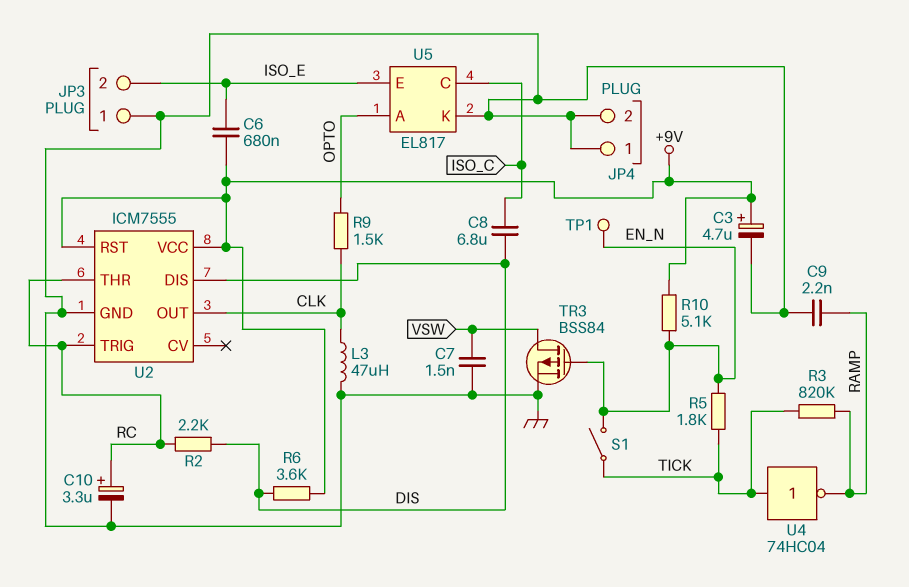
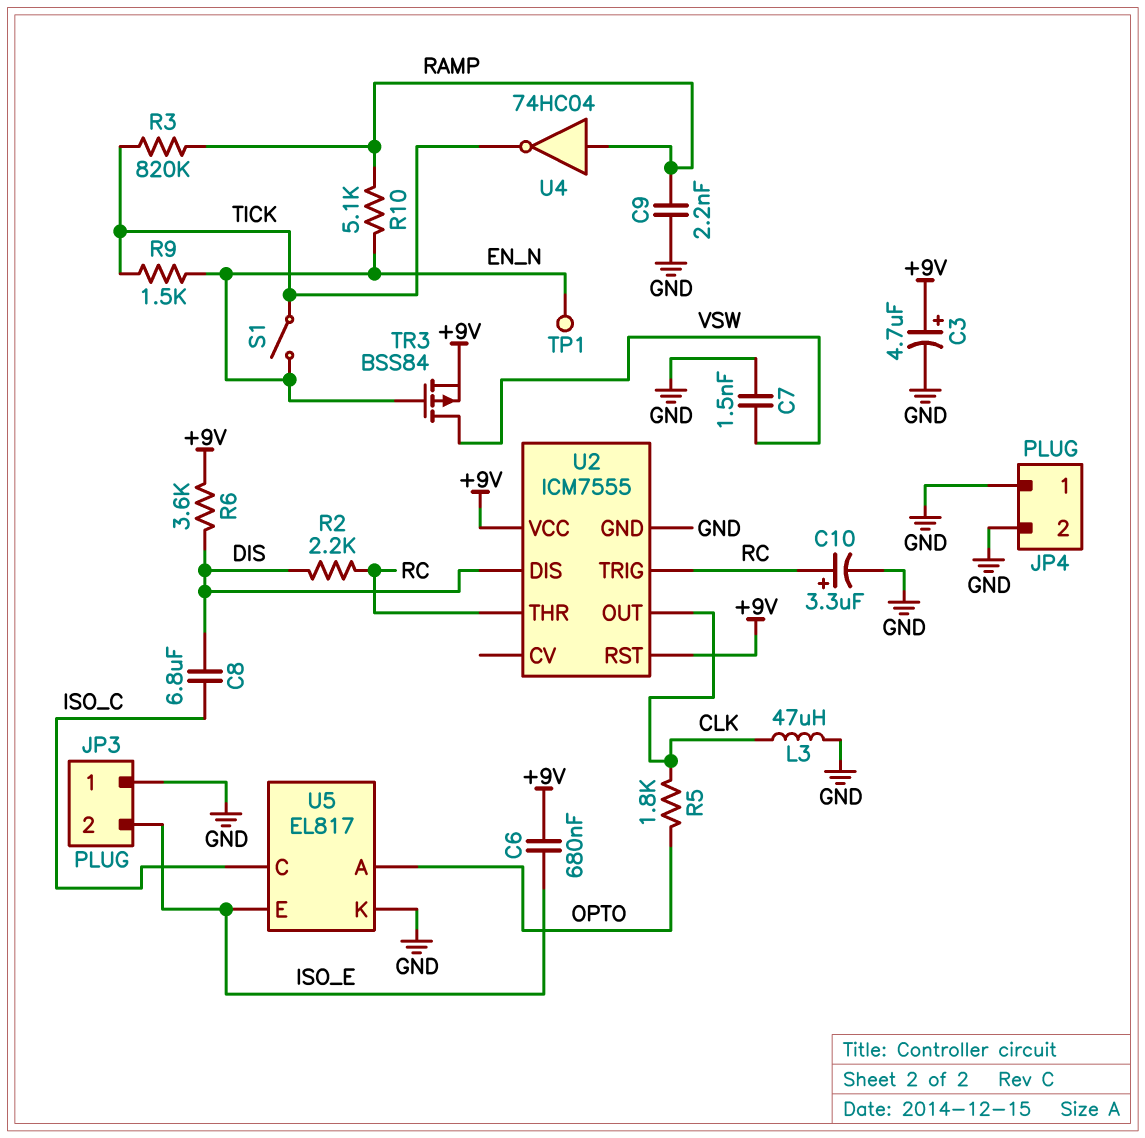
R5: 1.8k (EN_N, TICK) -> 1.8k (CLK, OPTO)
R9: 1.5k (CLK, OPTO) -> 1.5k (EN_N, TICK)
R10: 5.1k (+9V, EN_N) -> 5.1k (EN_N, RAMP)
TR3: PMOS BSS84 (G EN_N, D VSW, S GND) -> PMOS BSS84 (G EN_N, D VSW, S +9V)
U4: NOT 74HC04 (in TICK, out RAMP) -> NOT 74HC04 (in RAMP, out TICK)

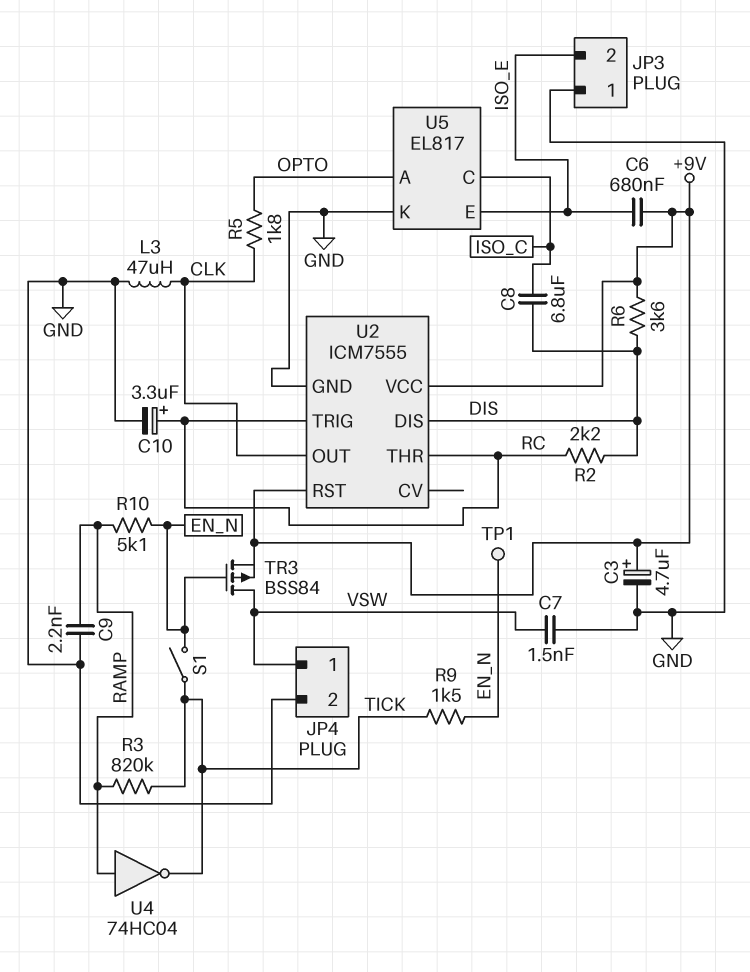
JP4 pin 1: GND -> VSW

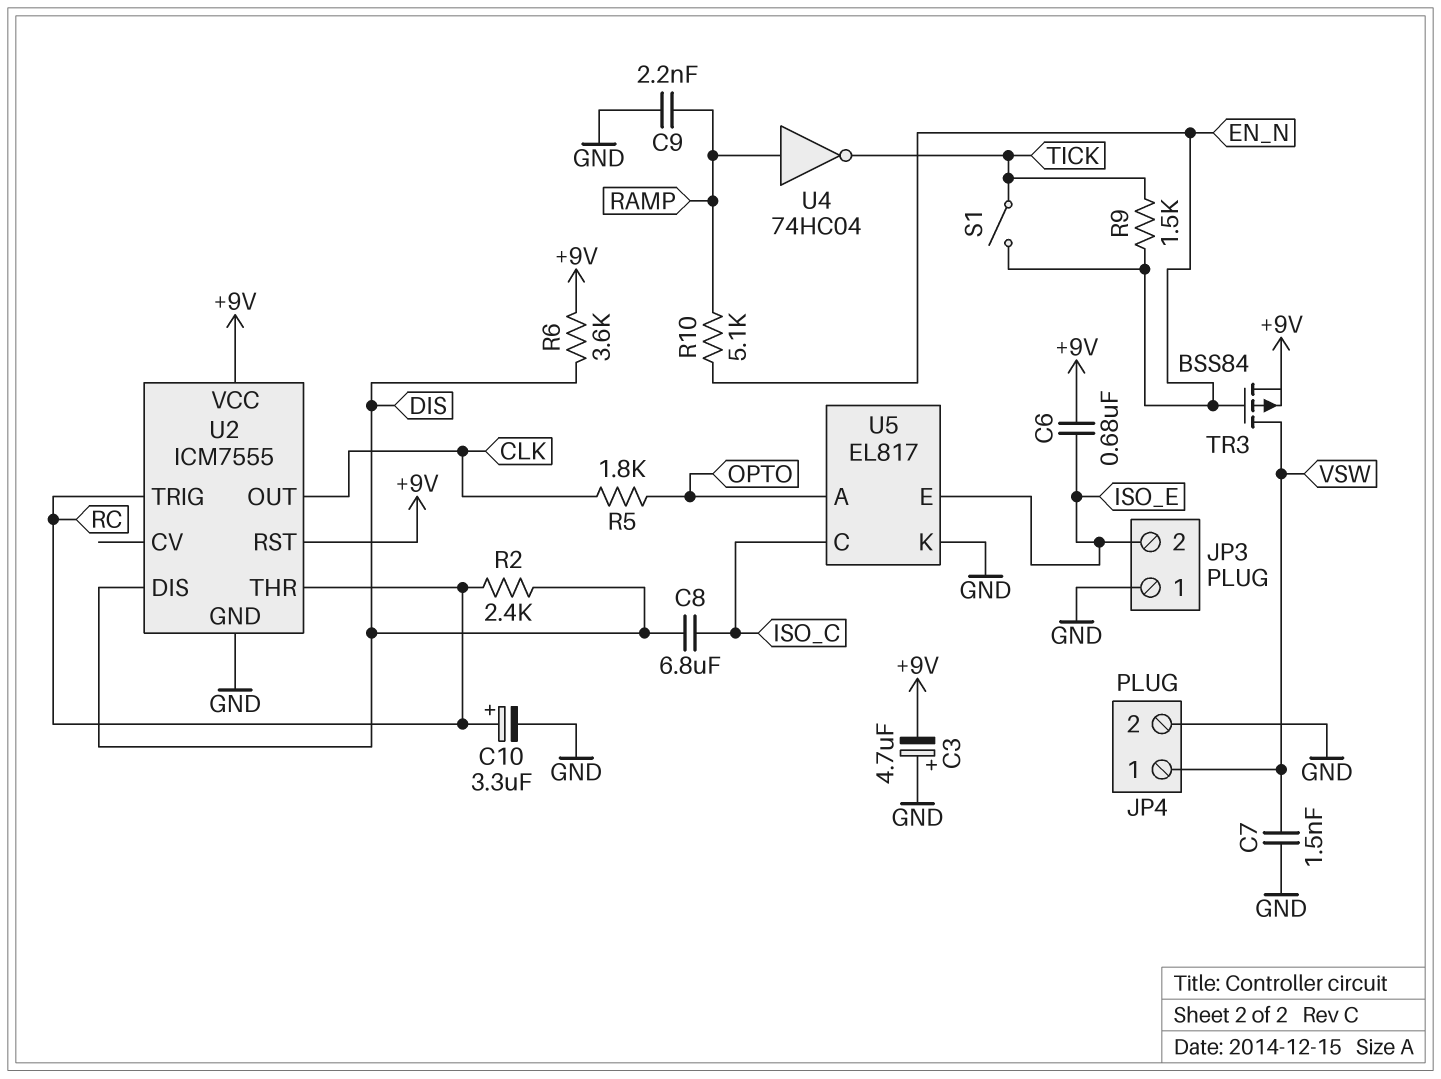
C3: 4.7uF (plus +9V, minus GND) -> 4.7uF (plus GND, minus +9V)
L3: 47uH (CLK, GND) -> none
R2: 2.2k (DIS, RC) -> 2.4k (DIS, RC)
R3: 820k (RAMP, TICK) -> none
TP1: test point (EN_N) -> none

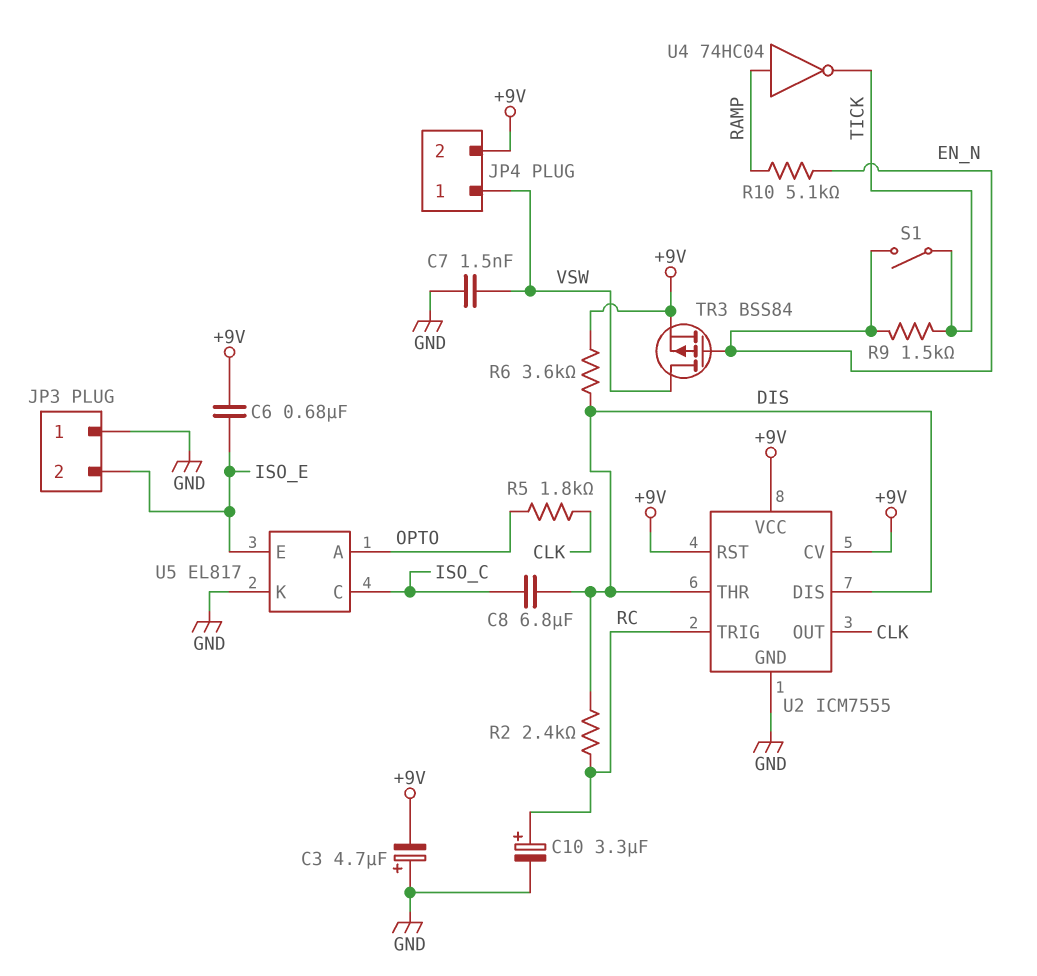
C9: 2.2nF (GND, RAMP) -> none
JP4 pin 2: GND -> +9V
U2 pin CV: none -> +9V
U2 pin THR: RC -> DIS

